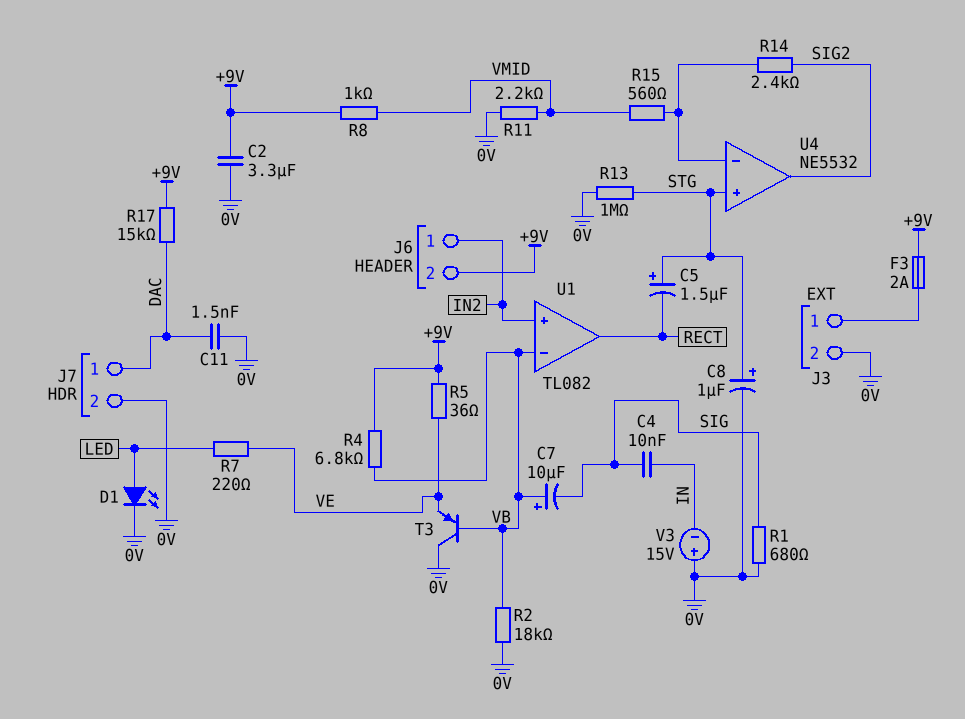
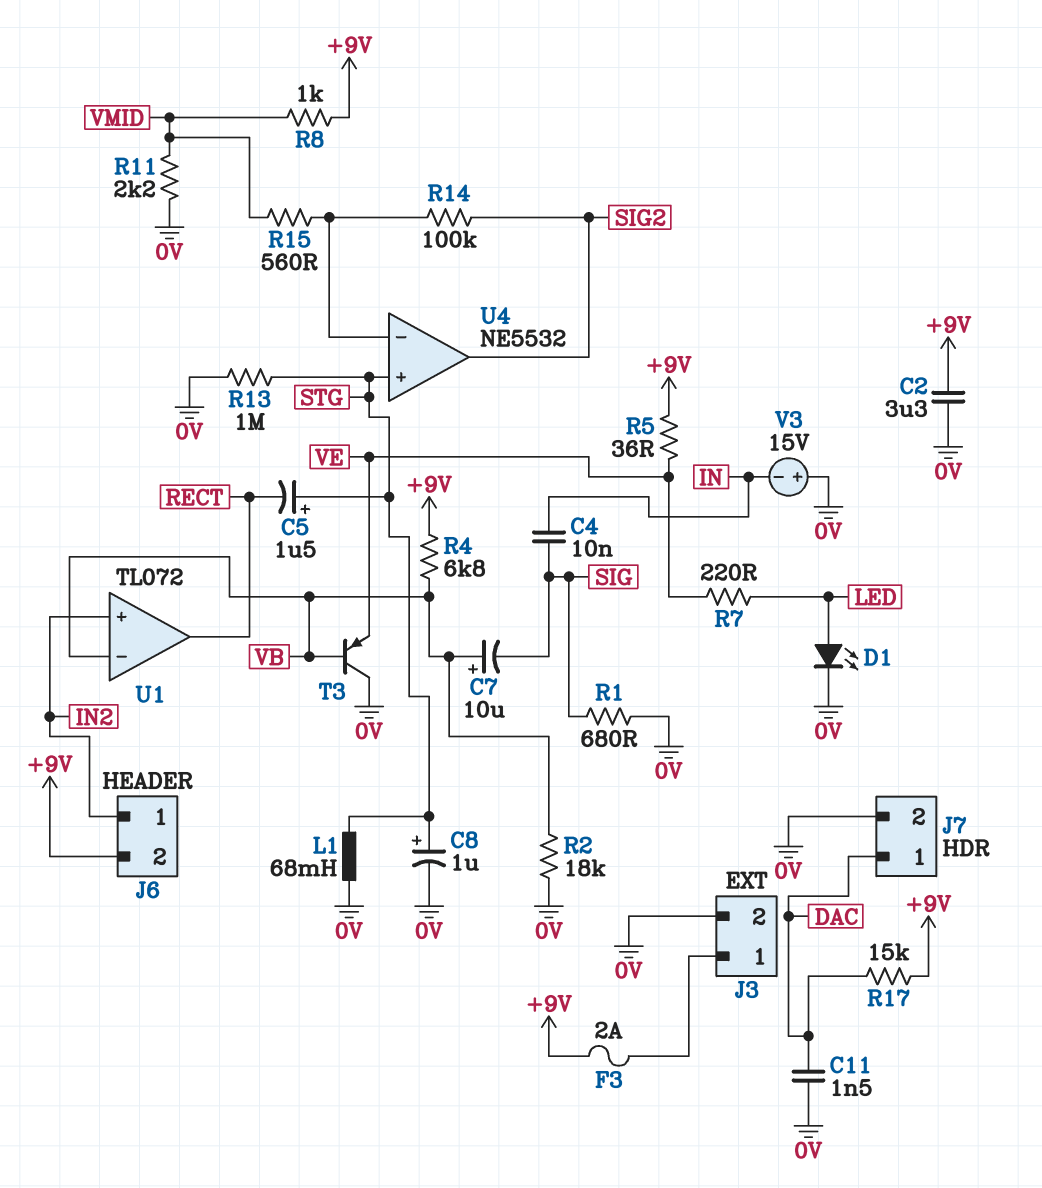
L1: none -> 68mH (0V, STG)
R14: 2.4k (SIG2, U4/in-) -> 100k (SIG2, U4/in-)
U1: TL082 -> TL072

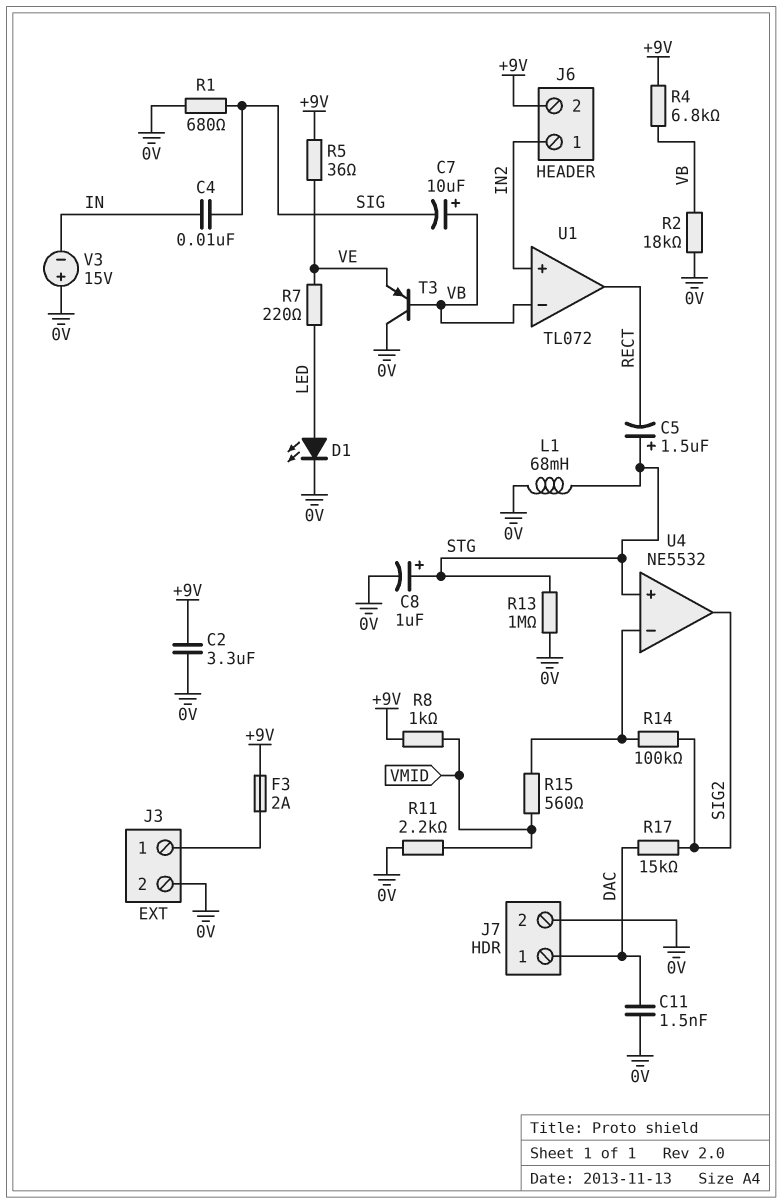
R17: 15k (+9V, DAC) -> 15k (DAC, SIG2)

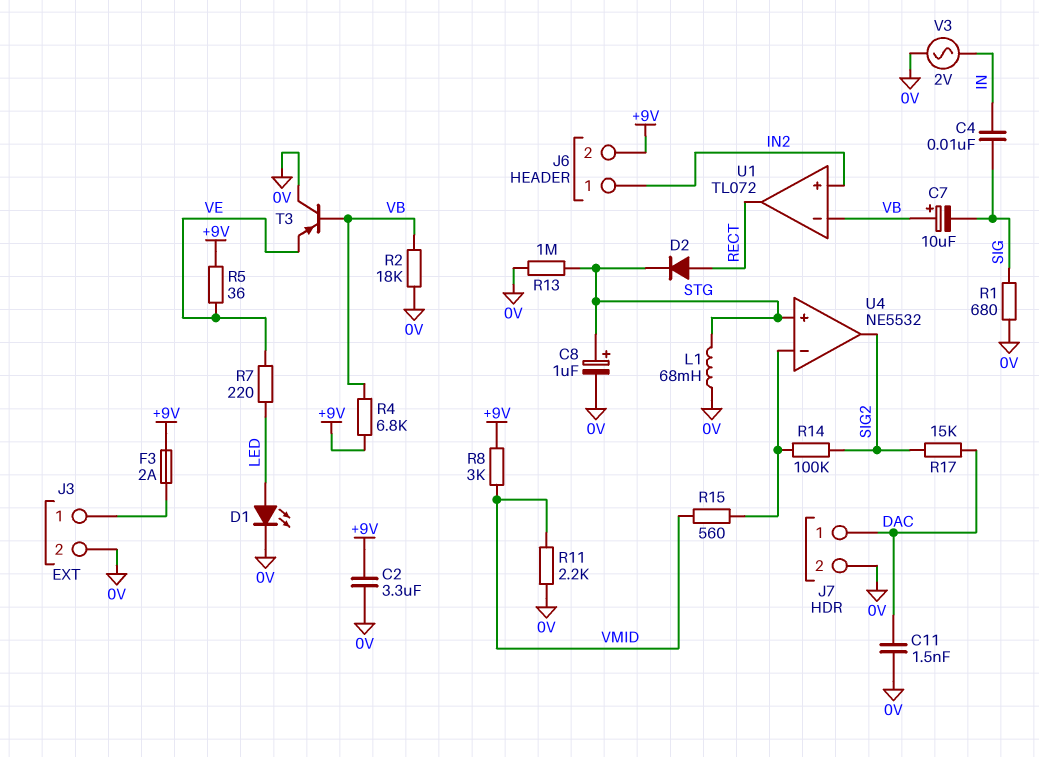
C5: 1.5uF (plus STG, minus RECT) -> none
D2: none -> diode (A RECT, K STG)
R8: 1k (+9V, VMID) -> 3k (+9V, VMID)
V3: 15V (plus 0V, minus IN) -> AC 2V (0V, IN)

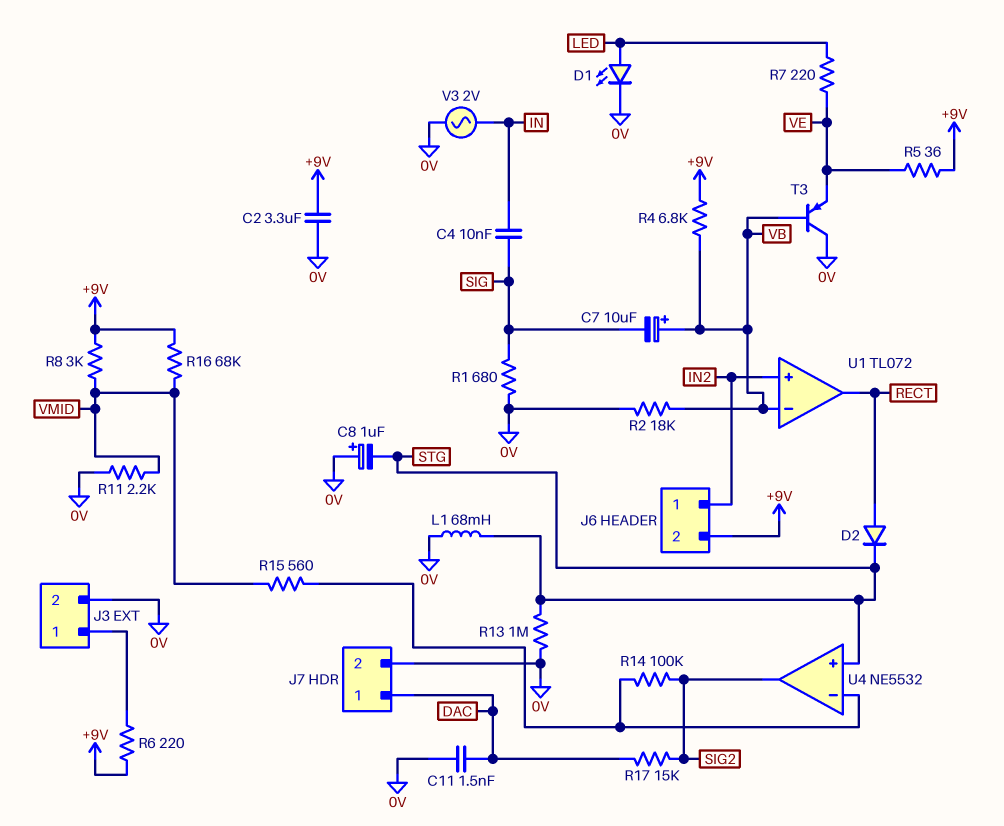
C8: 1uF (plus STG, minus 0V) -> 1uF (plus 0V, minus STG)
F3: 2A (+9V, J3/1) -> none
R6: none -> 220 (+9V, J3/1)
R16: none -> 68k (+9V, VMID)

